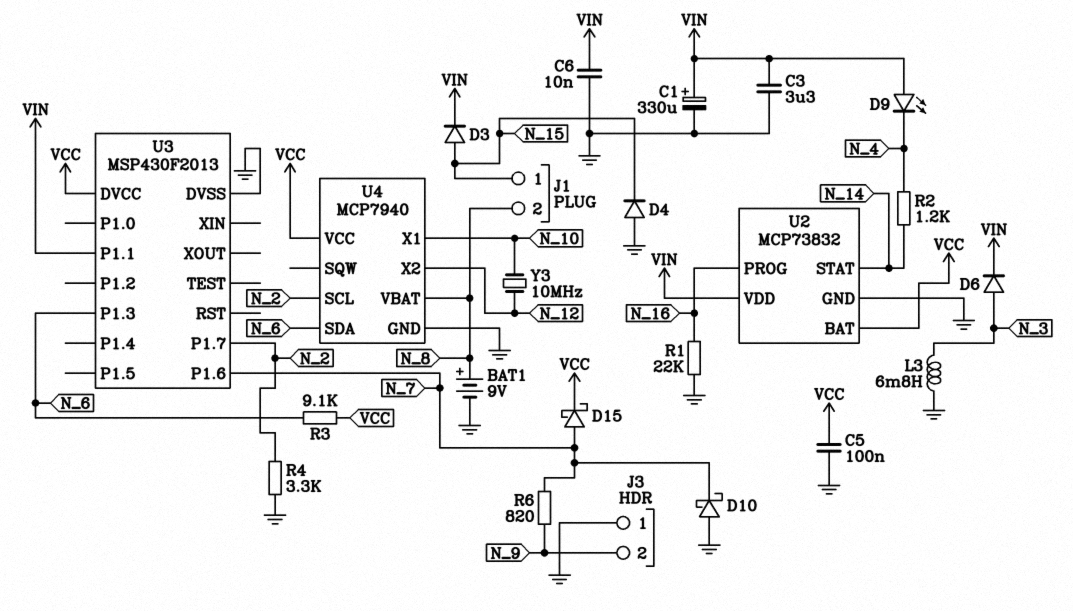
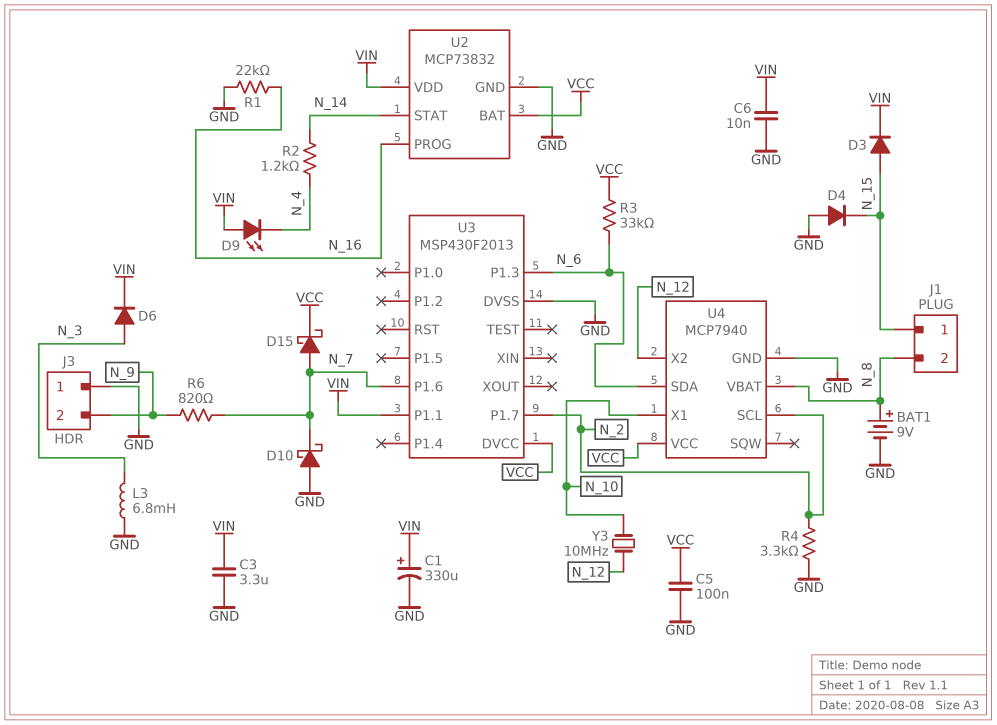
R3: 9.1k (N_6, VCC) -> 33k (N_6, VCC)

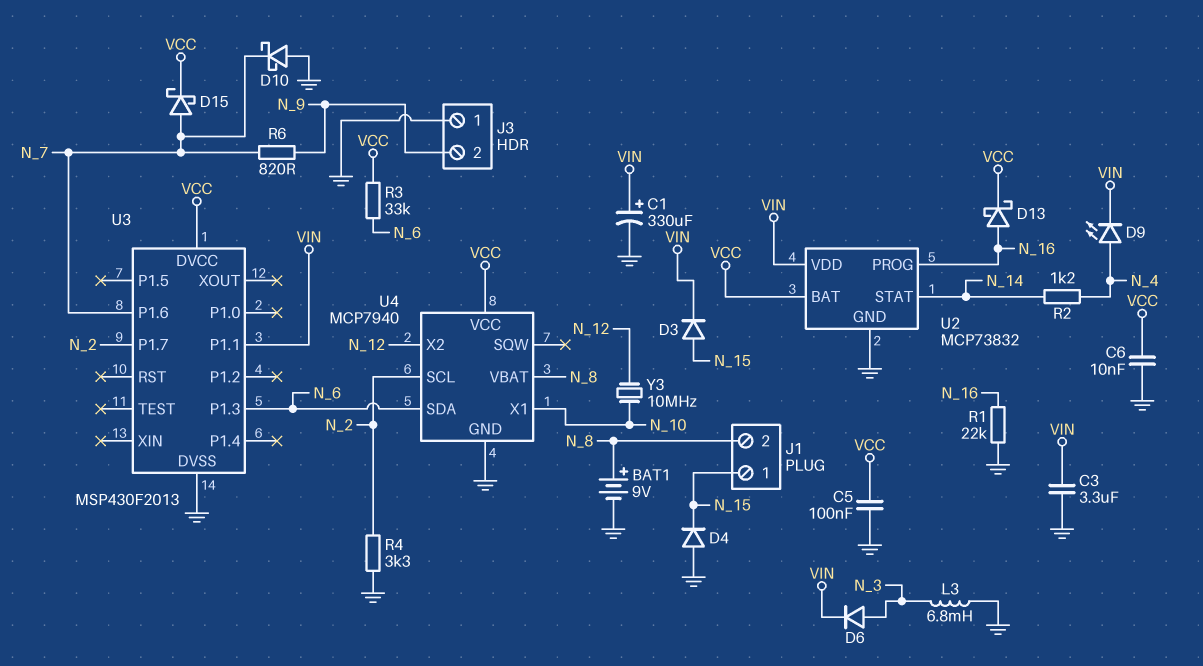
C6: 10nF (GND, VIN) -> 10nF (GND, VCC)
D9: LED (A VIN, K N_4) -> LED (A N_4, K VIN)
D13: none -> schottky (A N_16, K VCC)

